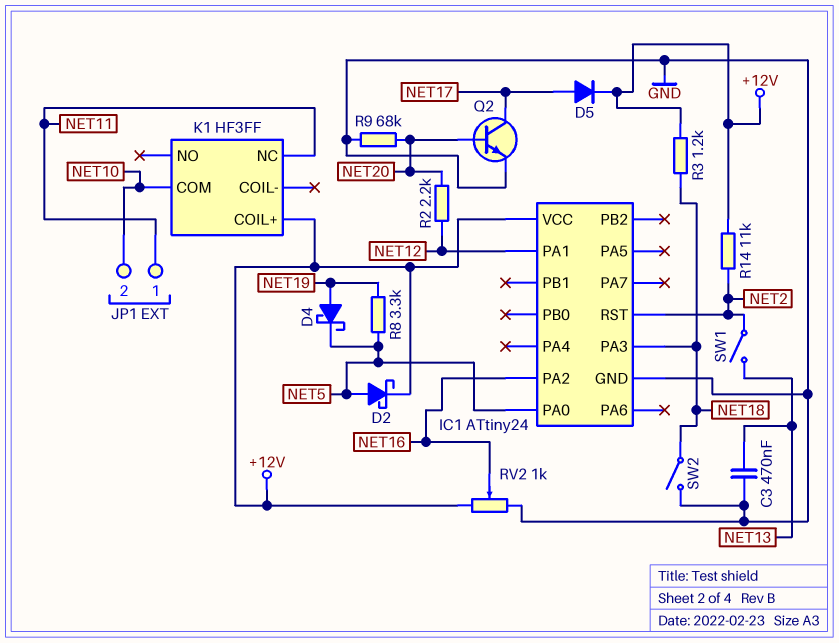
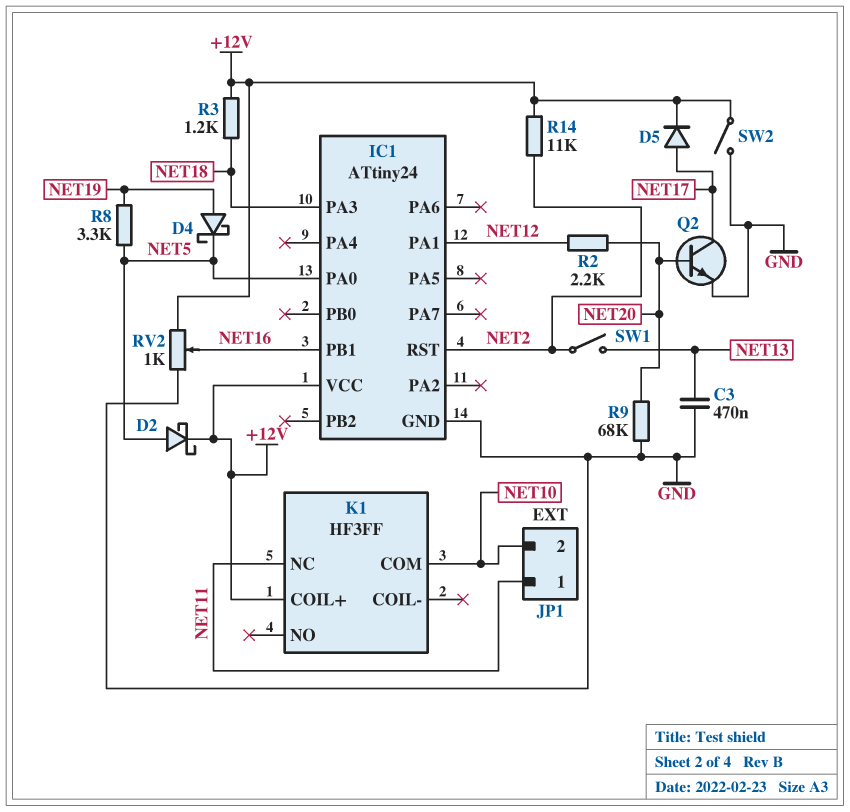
IC1 pin PA2: NET16 -> none
IC1 pin PB1: none -> NET16
SW2: switch (GND, NET18) -> switch (+12V, GND)

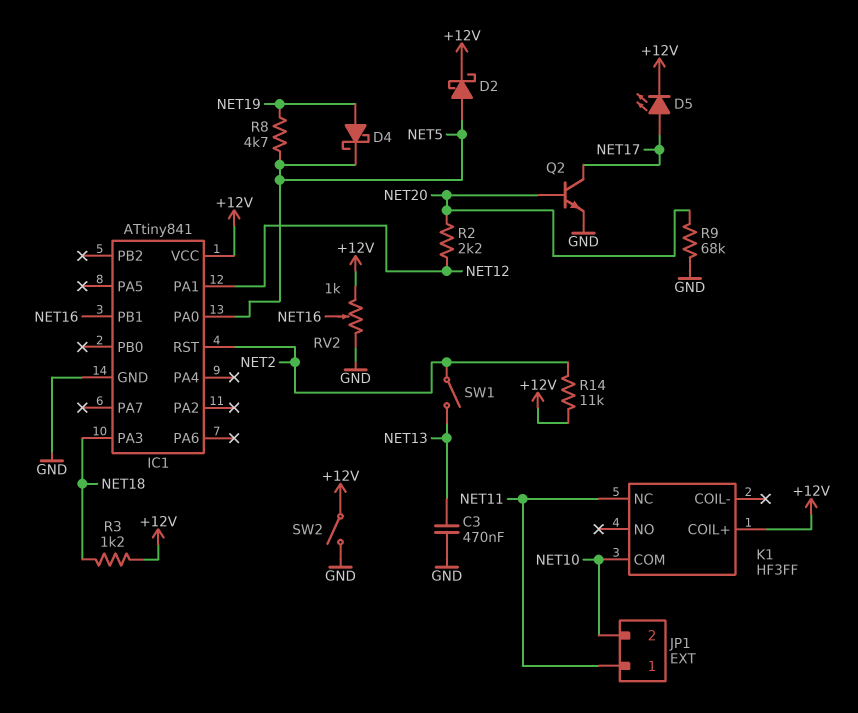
D5: diode (A NET17, K +12V) -> LED (A NET17, K +12V)
IC1: ATtiny24 -> ATtiny841
R8: 3.3k (NET5, NET19) -> 4.7k (NET5, NET19)

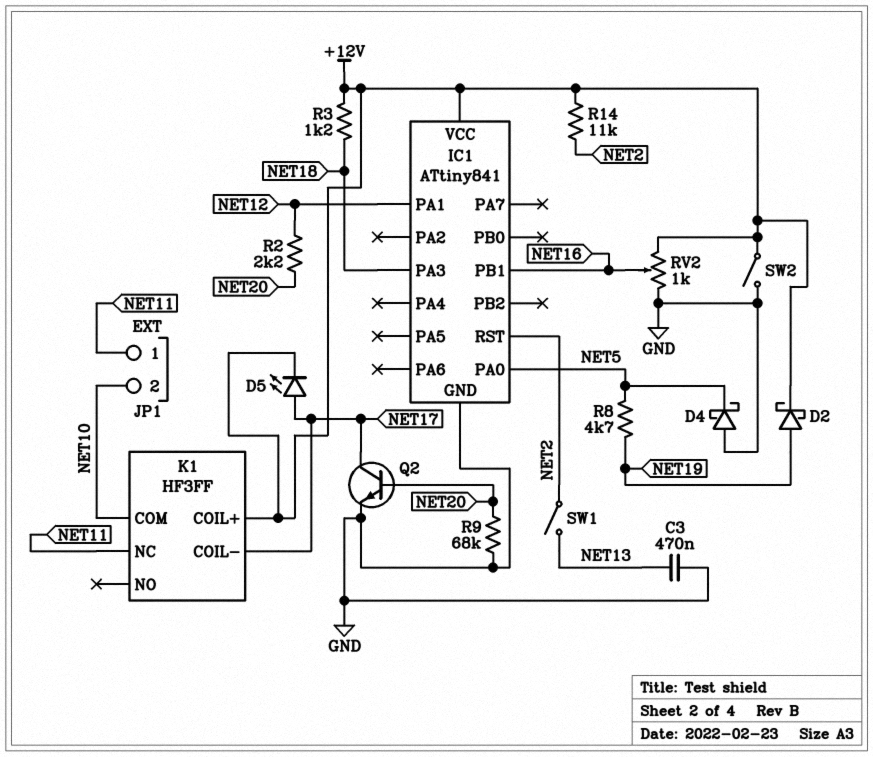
D2: schottky (A NET5, K +12V) -> schottky (A NET19, K +12V)
D4: schottky (A NET19, K NET5) -> schottky (A GND, K NET5)
K1 pin COIL-: none -> NET17

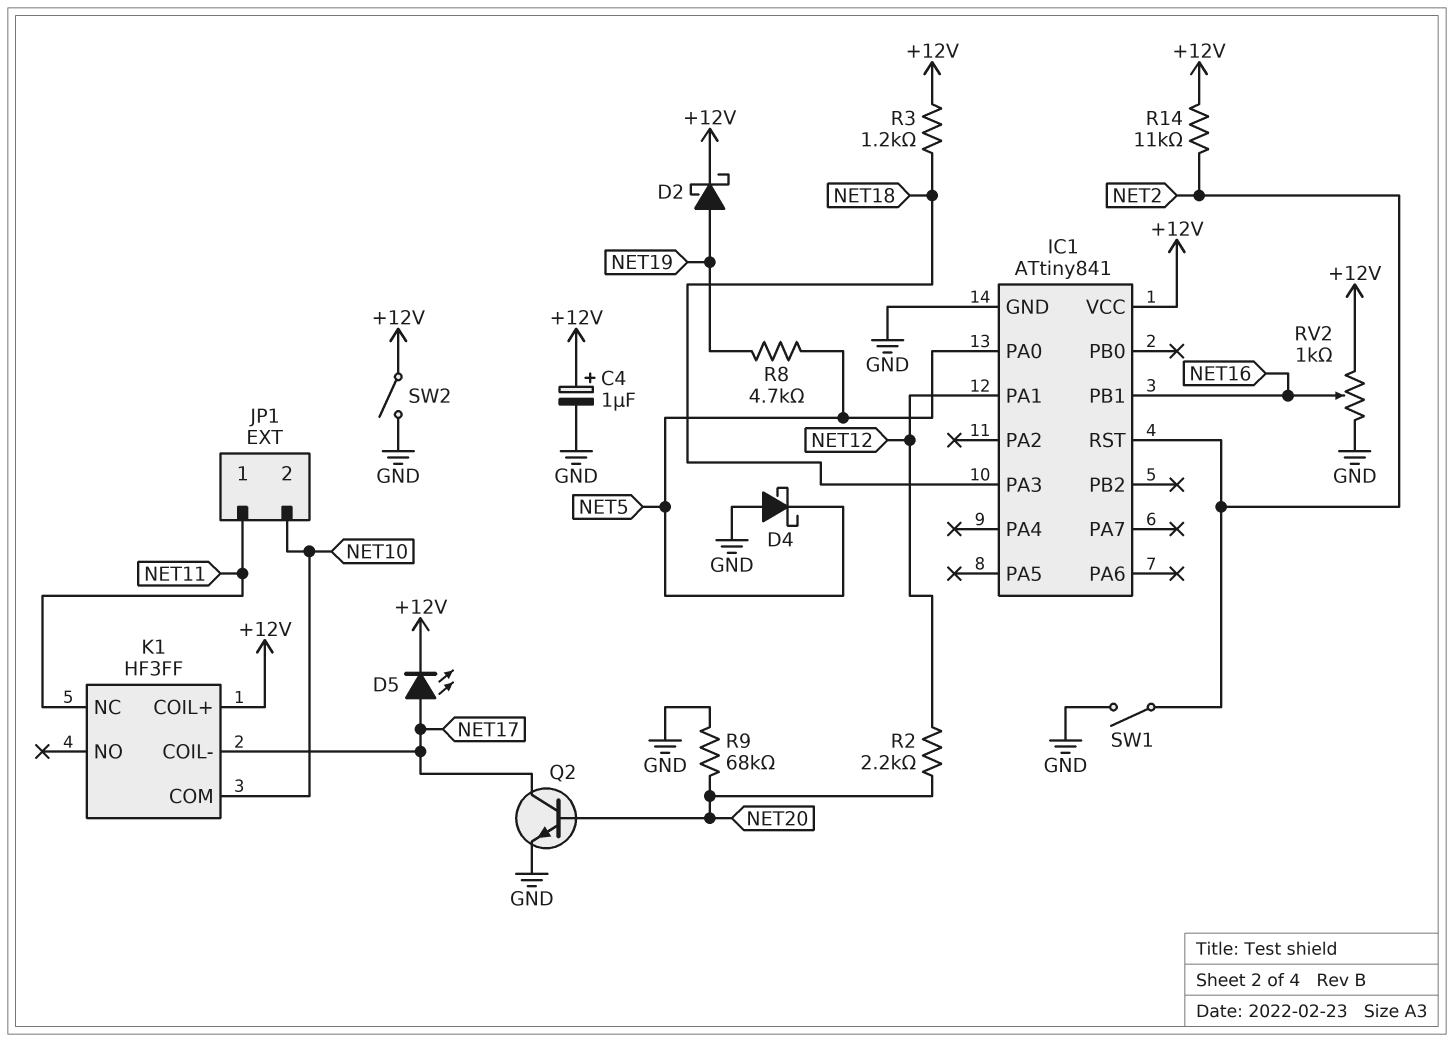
C3: 470nF (GND, NET13) -> none
C4: none -> 1uF (plus +12V, minus GND)
SW1: switch (NET2, NET13) -> switch (GND, NET2)

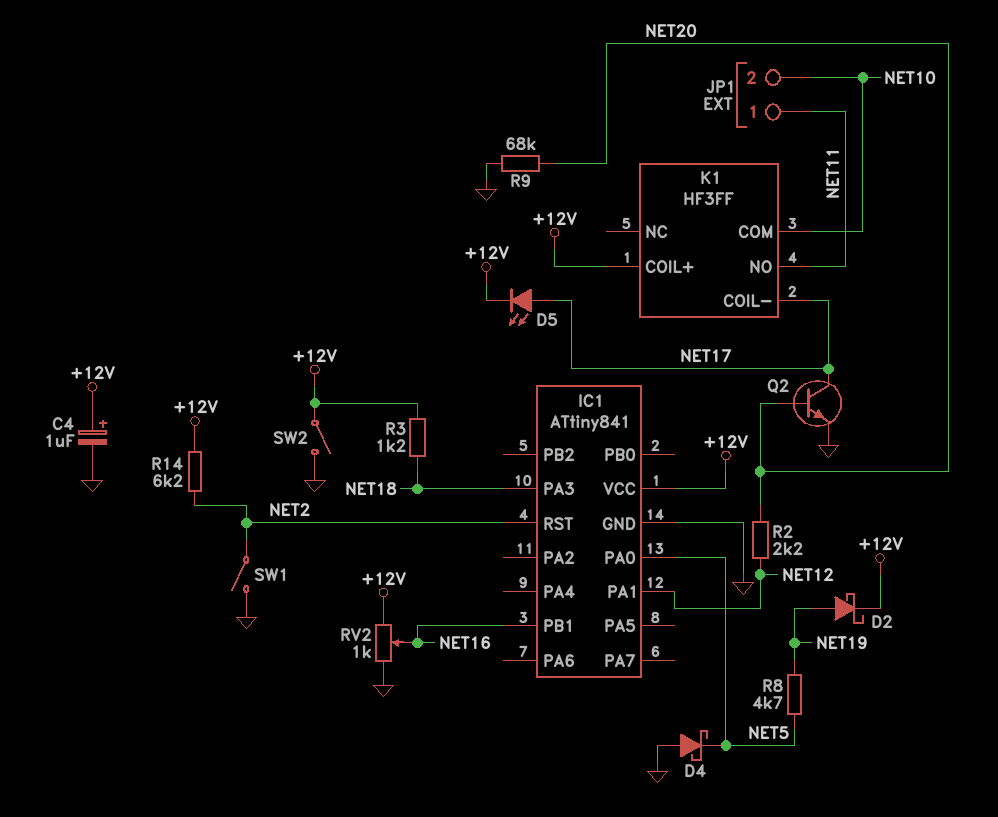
K1 pin NC: NET11 -> none
K1 pin NO: none -> NET11
R14: 11k (+12V, NET2) -> 6.2k (+12V, NET2)

